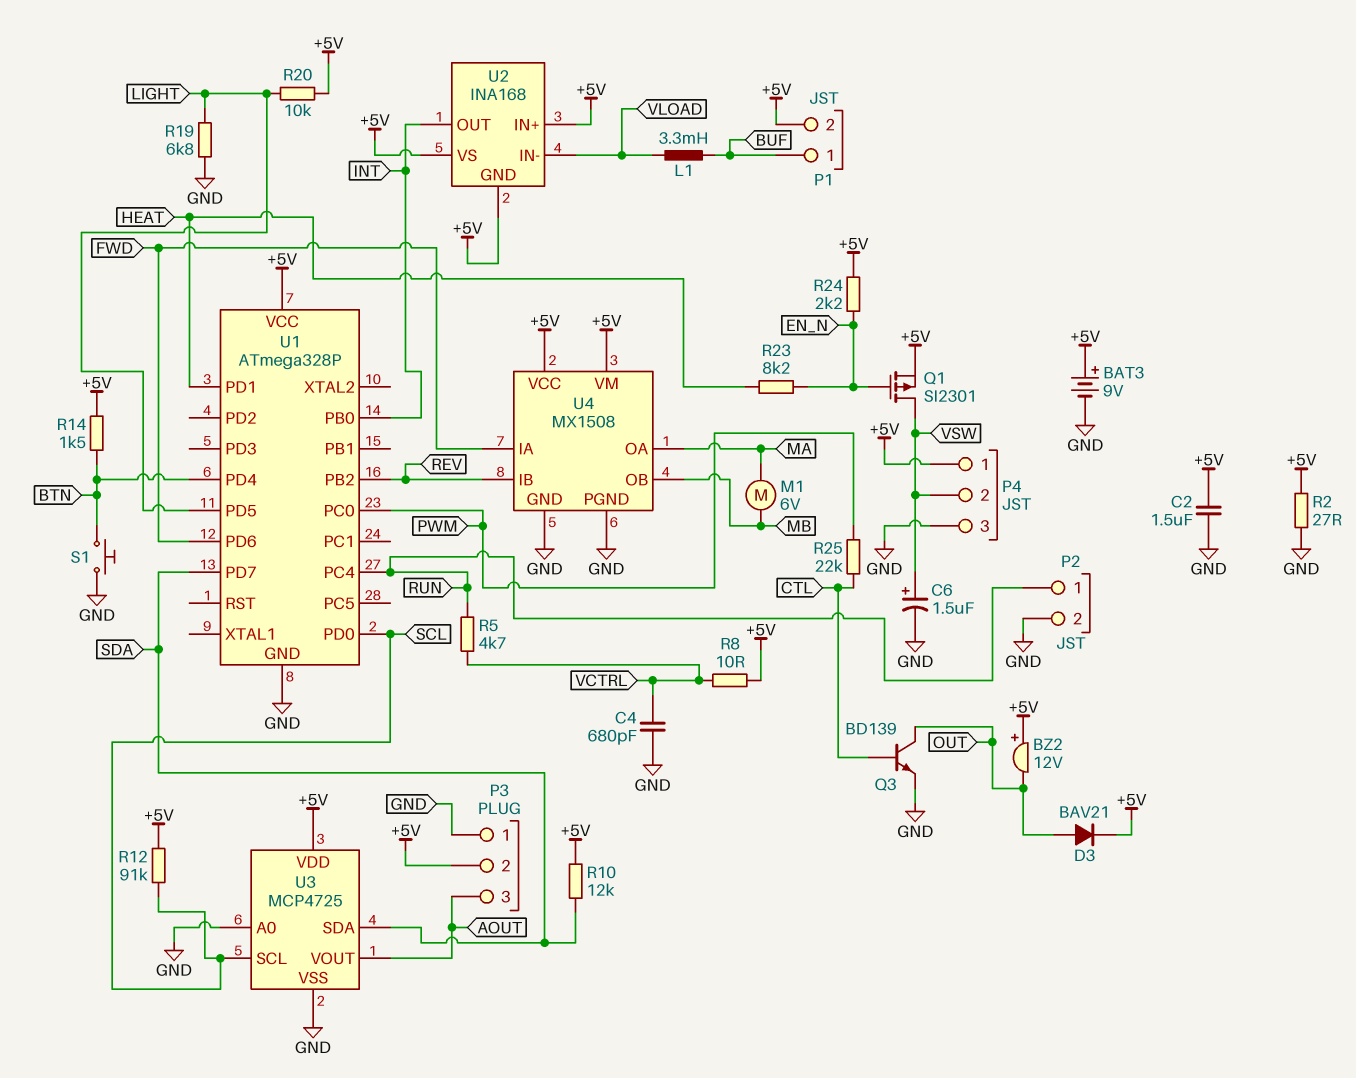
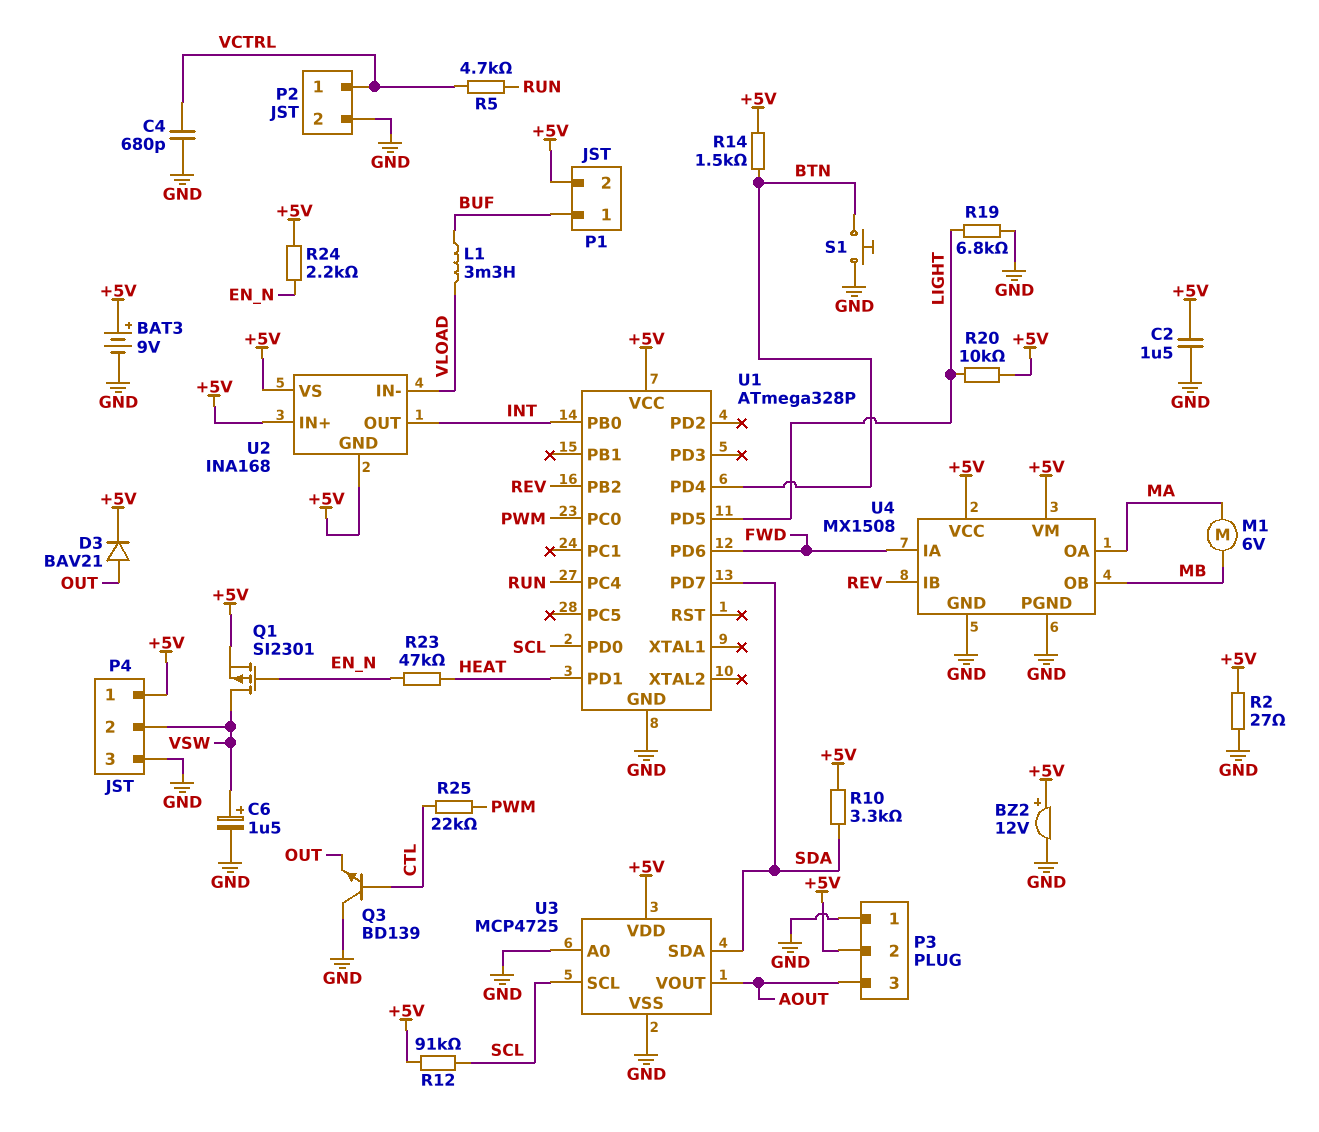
BZ2: buzzer 12V (plus +5V, minus OUT) -> buzzer 12V (plus +5V, minus GND)
P2 pin 1: RUN -> VCTRL
Q3: NPN BD139 (B CTL, C OUT, E GND) -> NPN BD139 (B CTL, C GND, E OUT)
R8: 10 (+5V, VCTRL) -> none
R10: 12k (+5V, SDA) -> 3.3k (+5V, SDA)
R23: 8.2k (EN_N, HEAT) -> 47k (EN_N, HEAT)

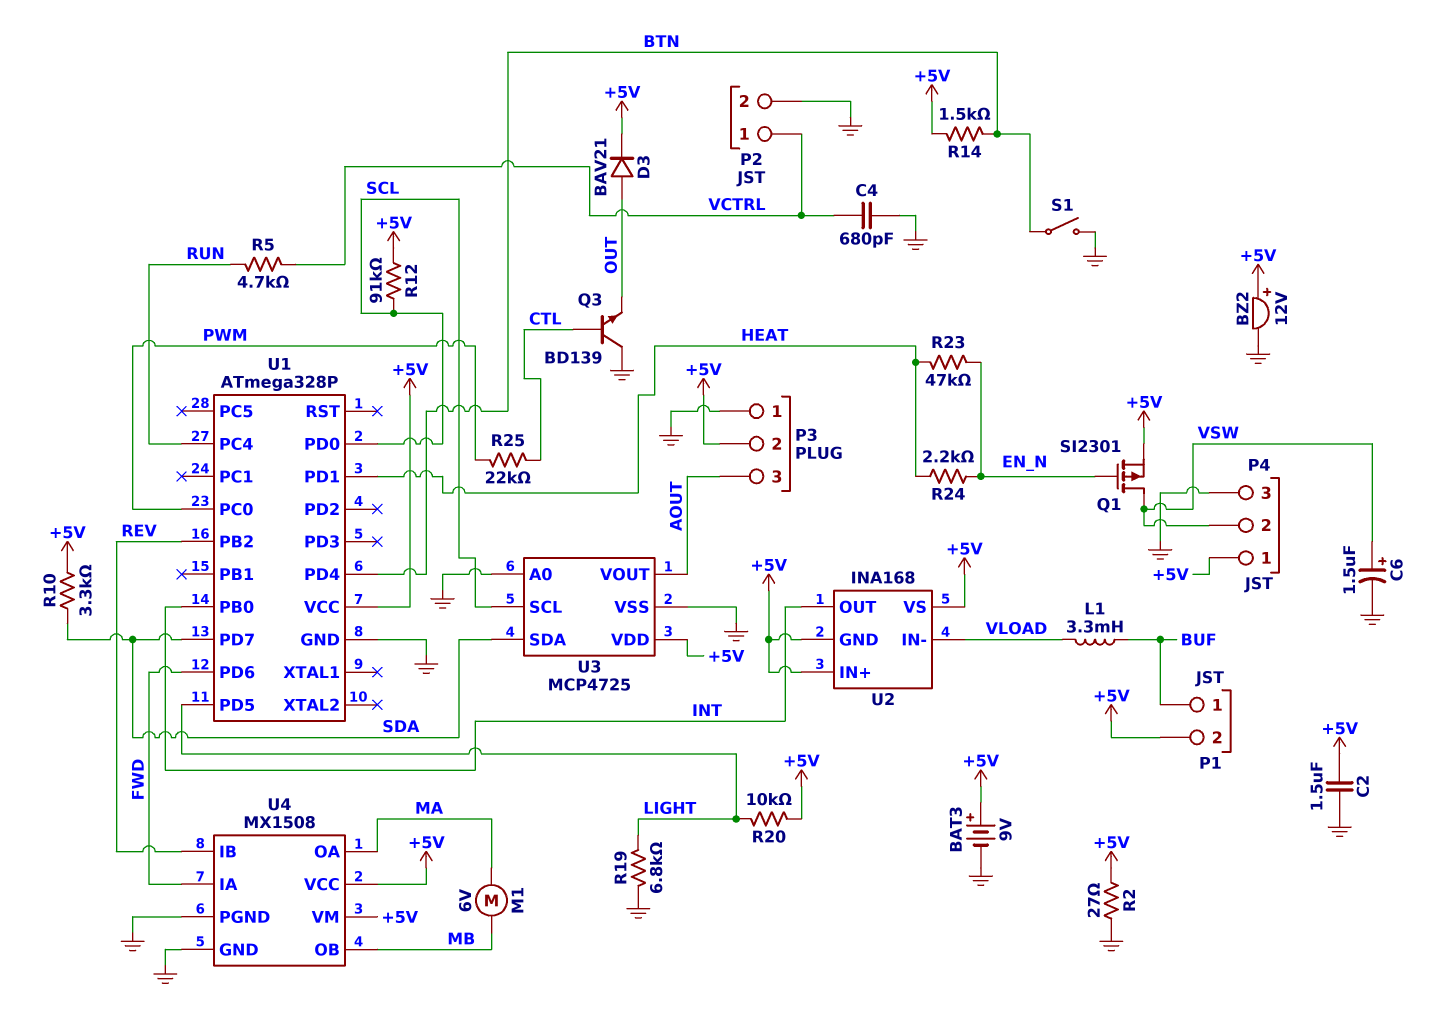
R24: 2.2k (+5V, EN_N) -> 2.2k (EN_N, HEAT)
S1: button (BTN, GND) -> switch (BTN, GND)

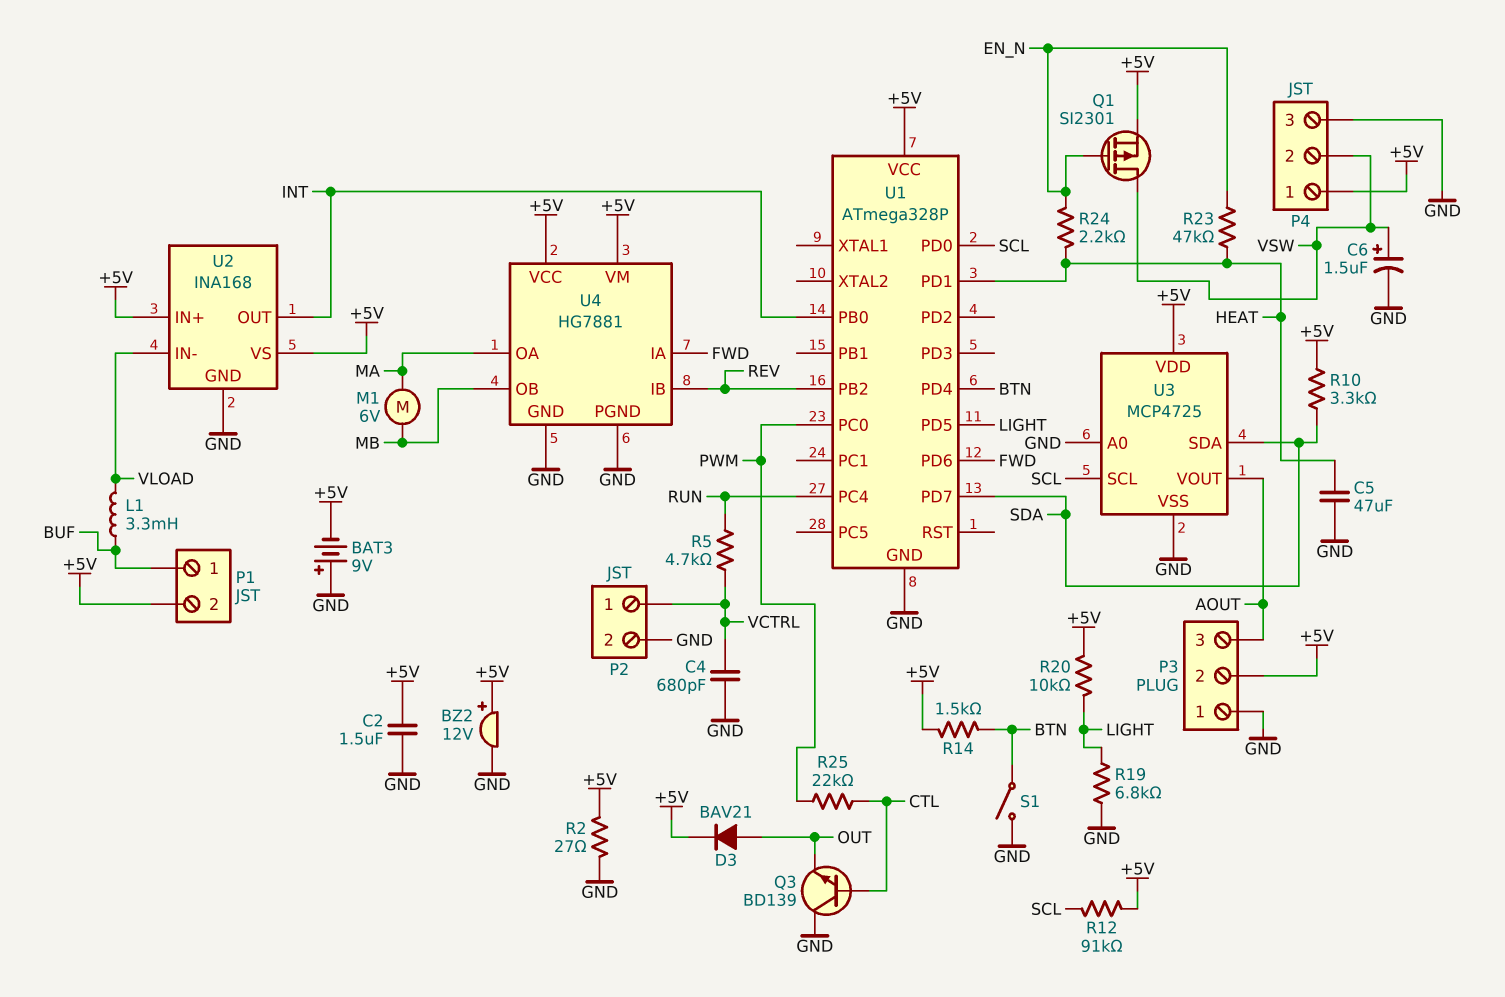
BAT3: 9V (plus +5V, minus GND) -> 9V (plus GND, minus +5V)
C5: none -> 47uF (GND, HEAT)
U2 pin GND: +5V -> GND
U4: MX1508 -> HG7881

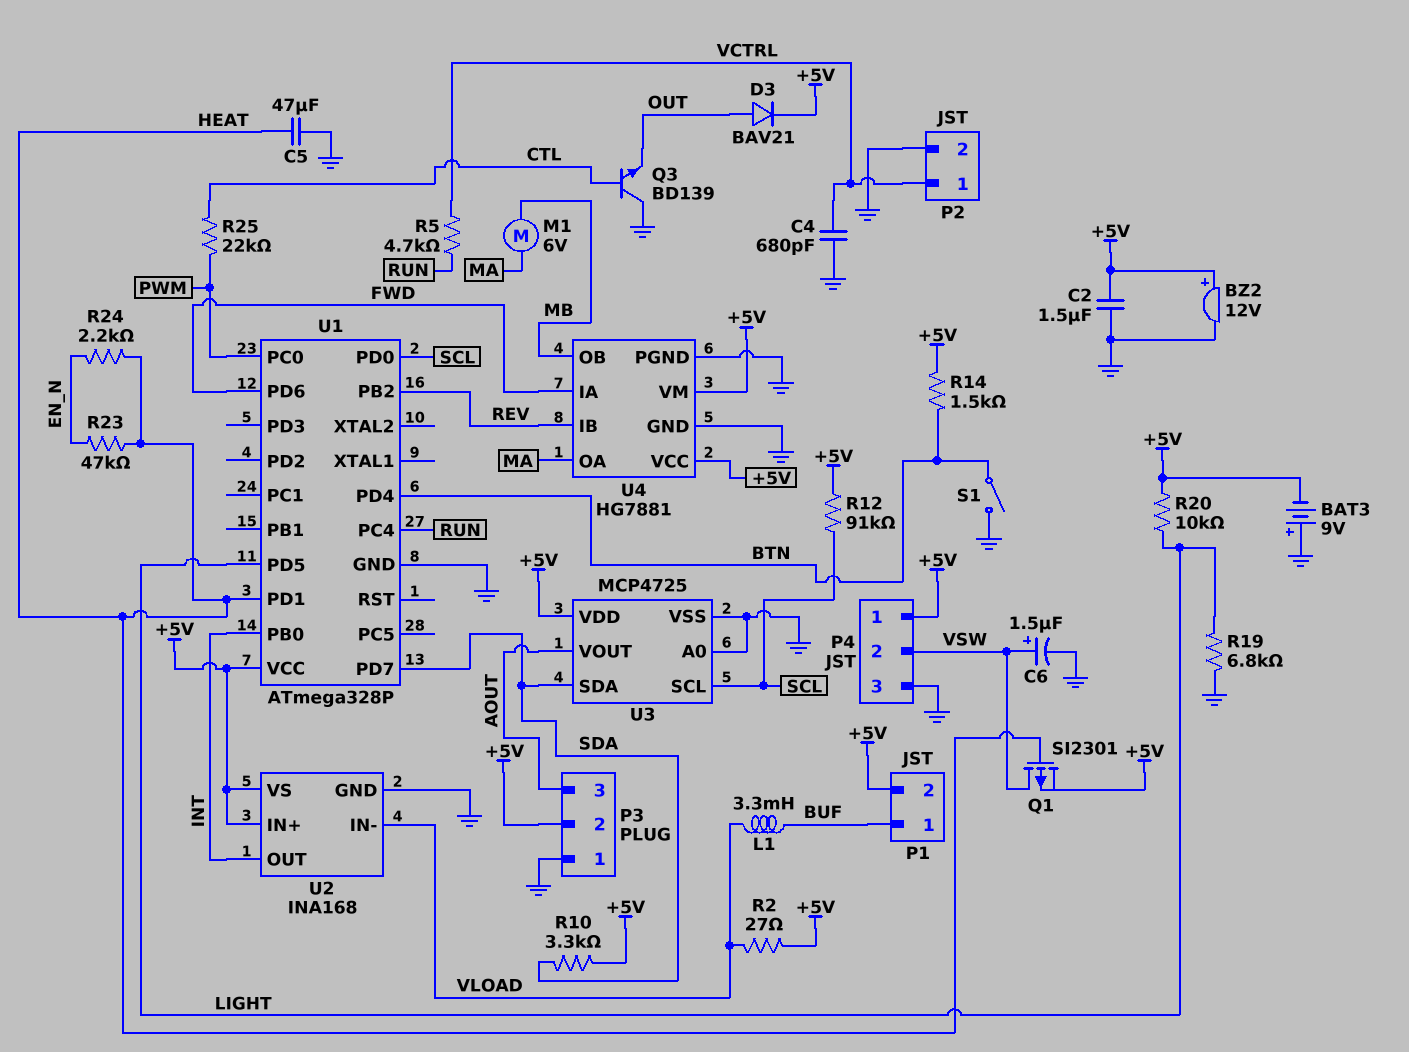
Q1: PMOS SI2301 (G EN_N, D VSW, S +5V) -> PMOS SI2301 (G HEAT, D VSW, S +5V)
R2: 27 (+5V, GND) -> 27 (+5V, VLOAD)

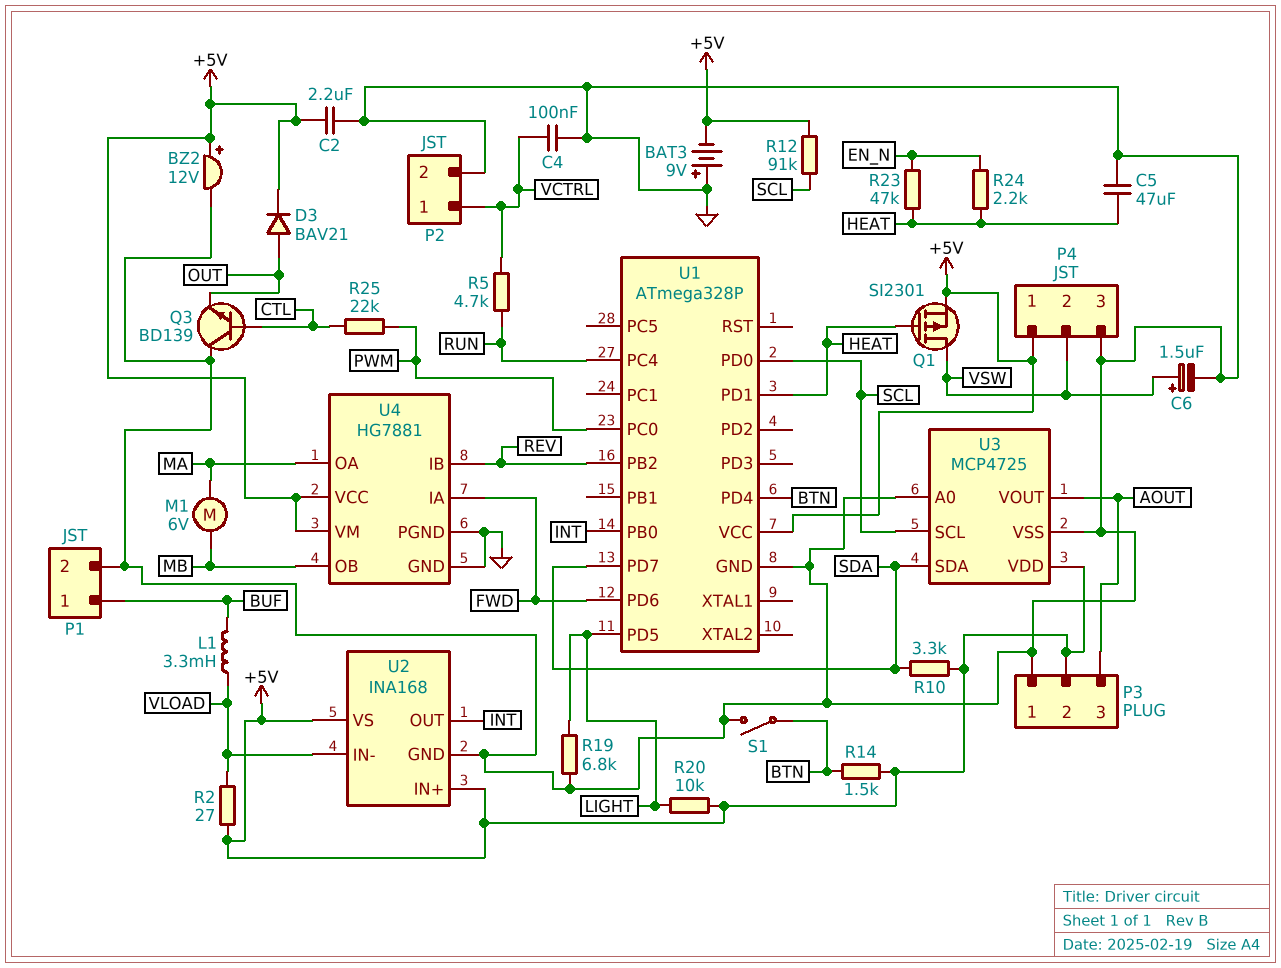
C2: 1.5uF (+5V, GND) -> 2.2uF (+5V, GND)
C4: 680pF (GND, VCTRL) -> 100nF (GND, VCTRL)
P1 pin 2: +5V -> GND

